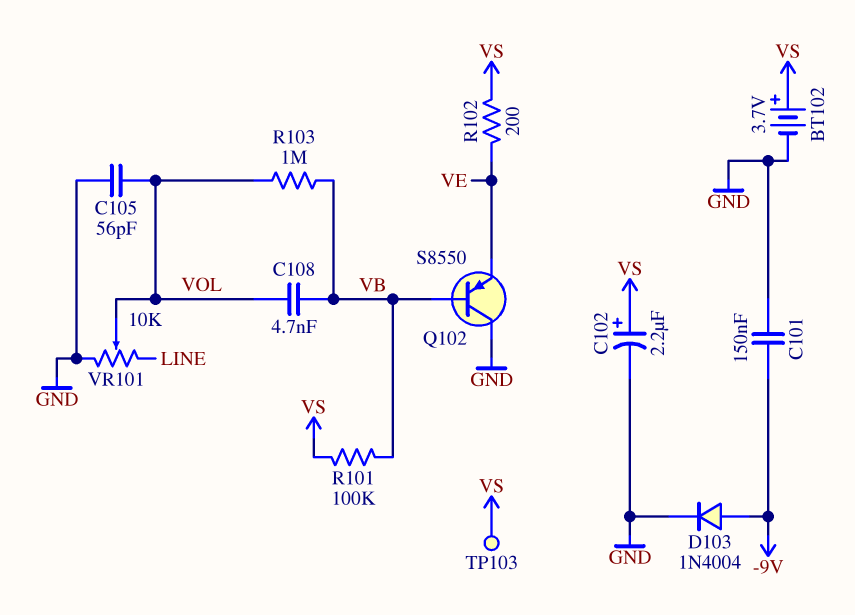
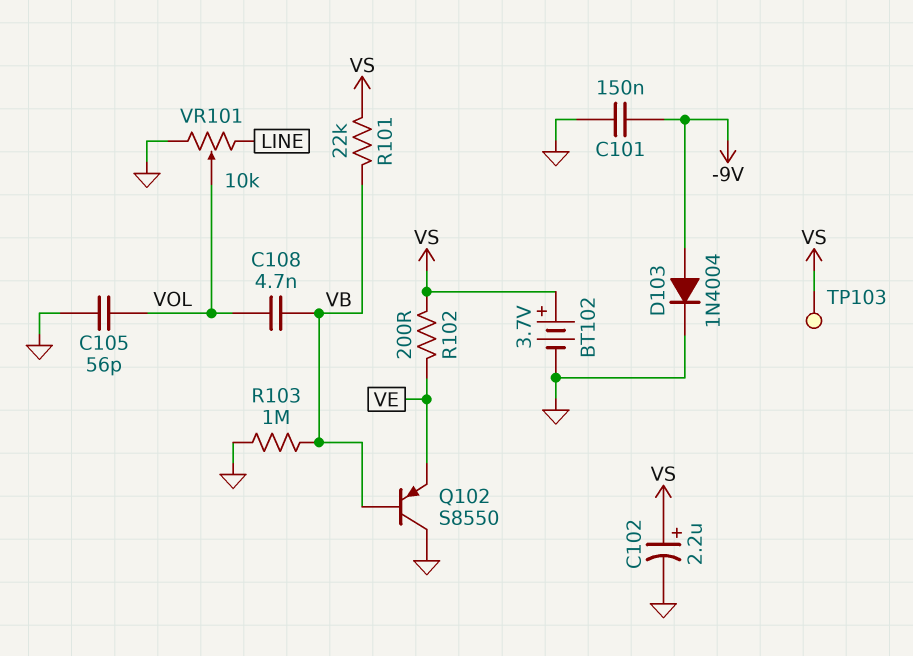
R101: 100k (VB, VS) -> 22k (VB, VS)
R103: 1M (VB, VOL) -> 1M (GND, VB)

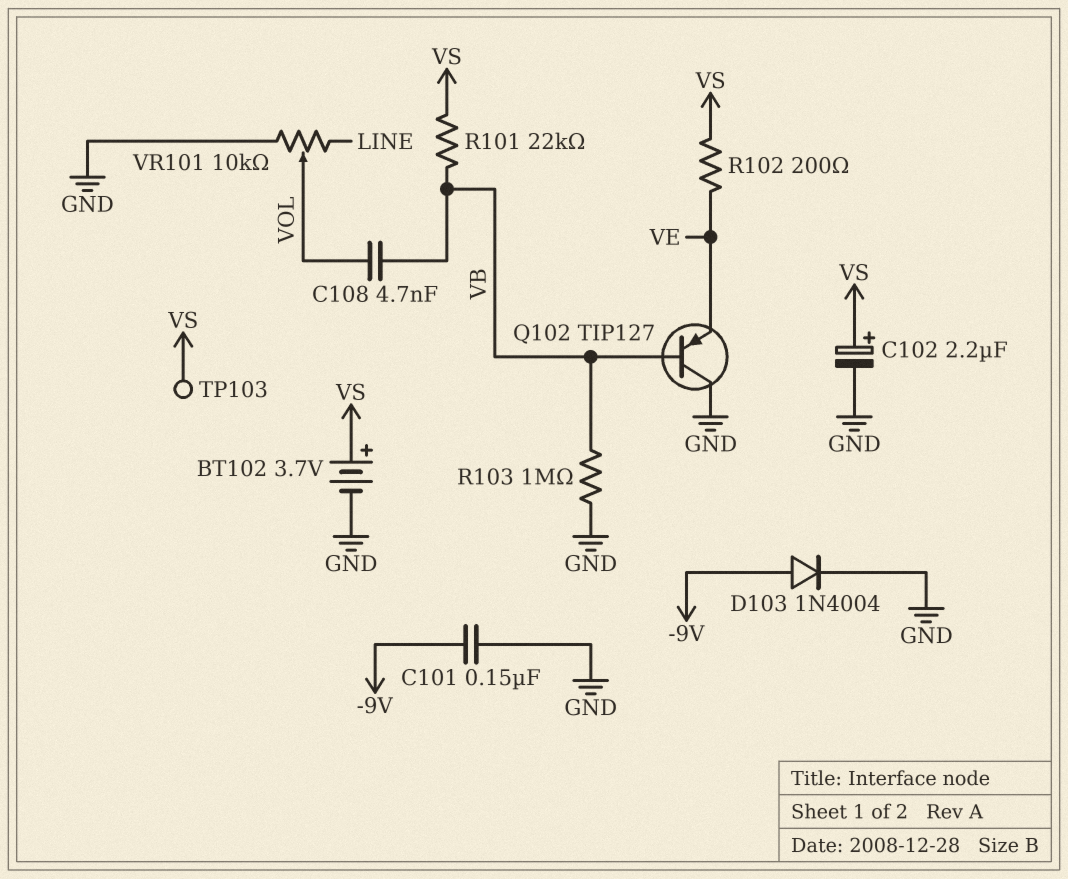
C105: 56pF (GND, VOL) -> none
Q102: PNP S8550 (B VB, C GND, E VE) -> PNP TIP127 (B VB, C GND, E VE)

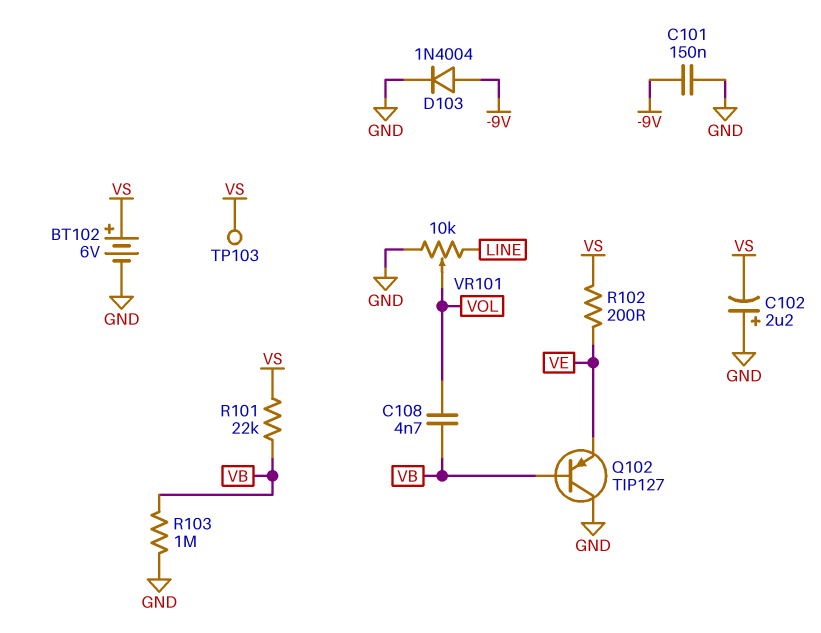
BT102: 3.7V (plus VS, minus GND) -> 6V (plus VS, minus GND)
C102: 2.2uF (plus VS, minus GND) -> 2.2uF (plus GND, minus VS)

